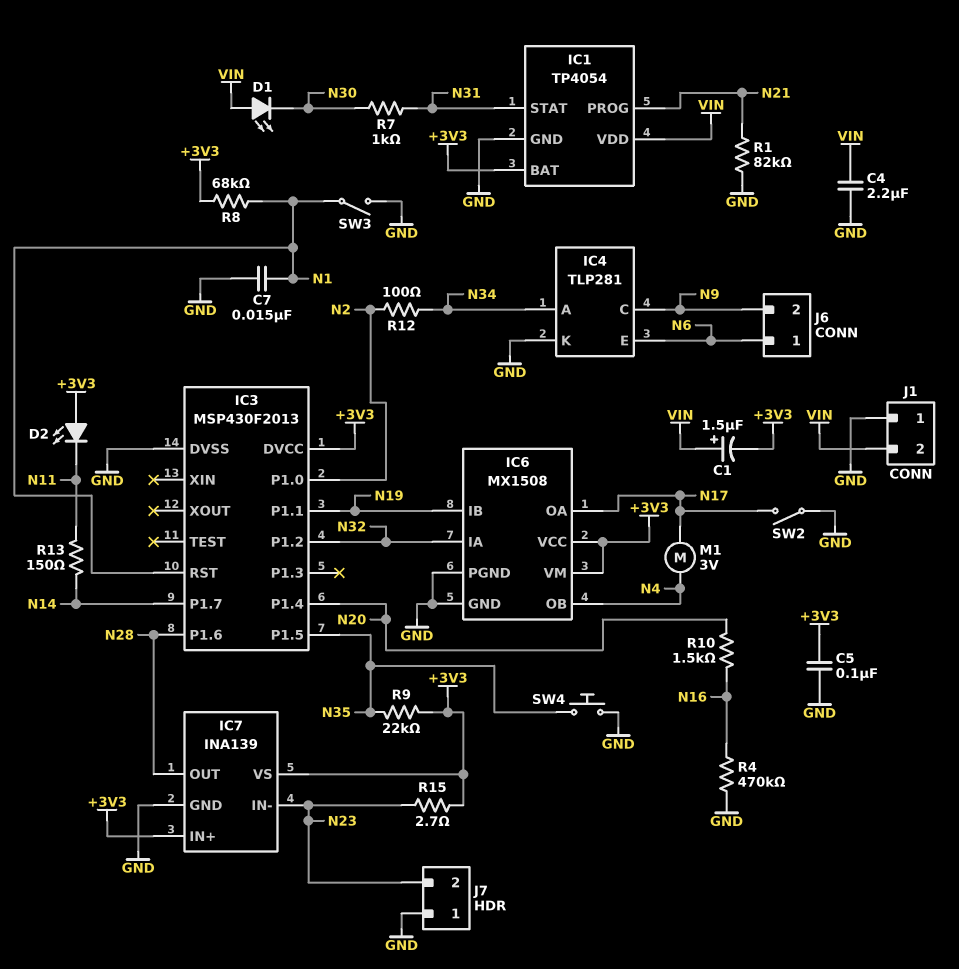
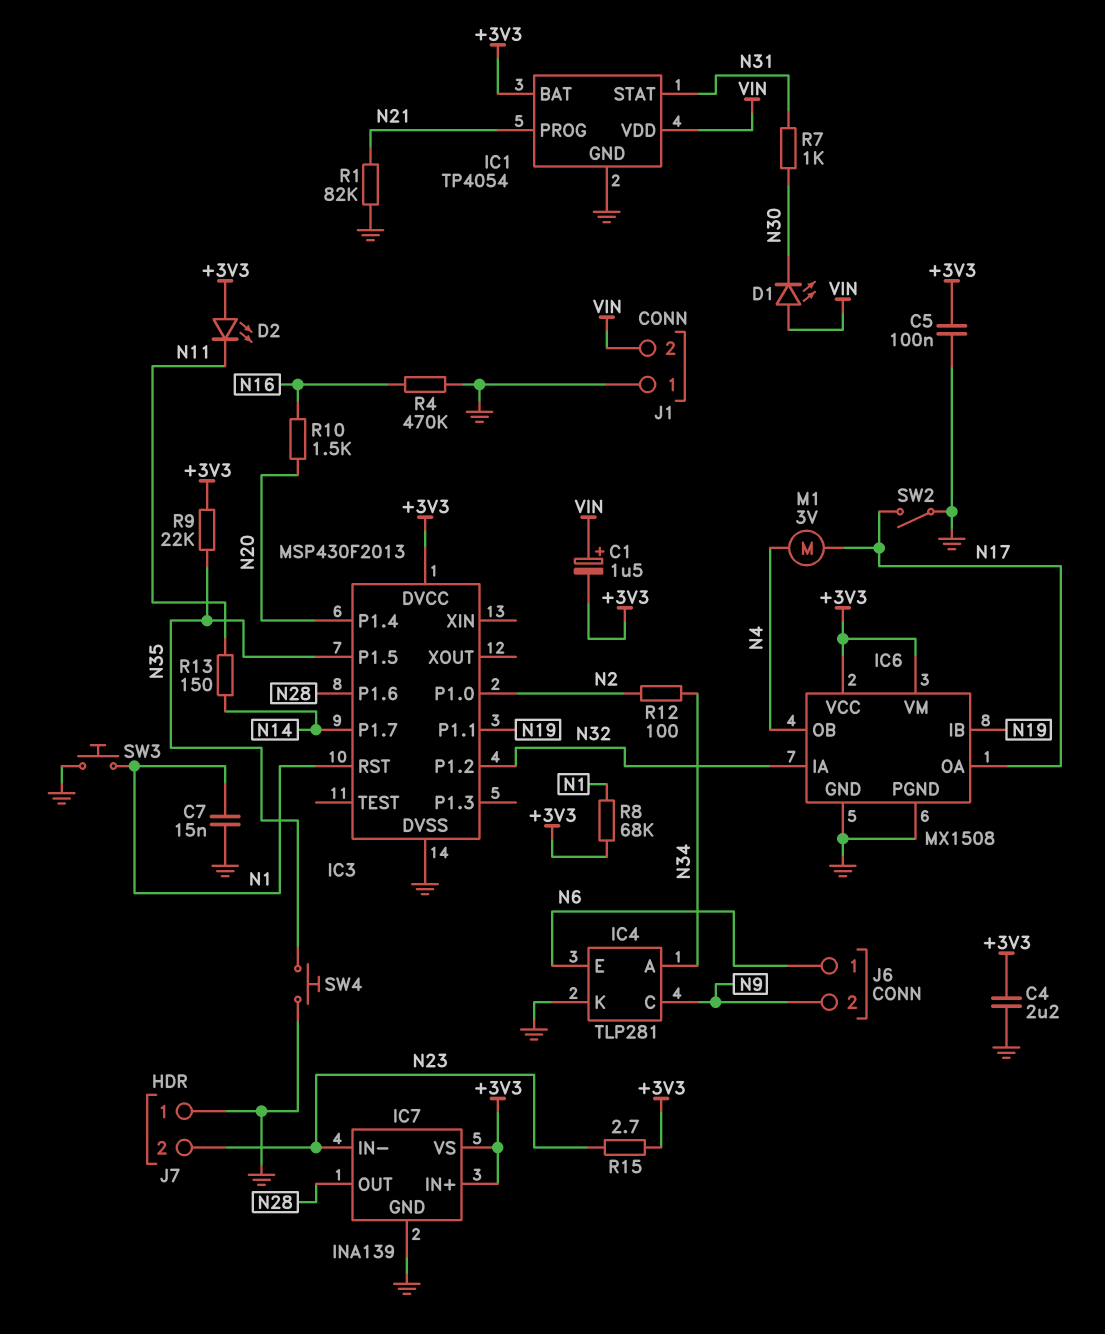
C4: 2.2uF (GND, VIN) -> 2.2uF (+3V3, GND)
SW3: switch (GND, N1) -> button (GND, N1)

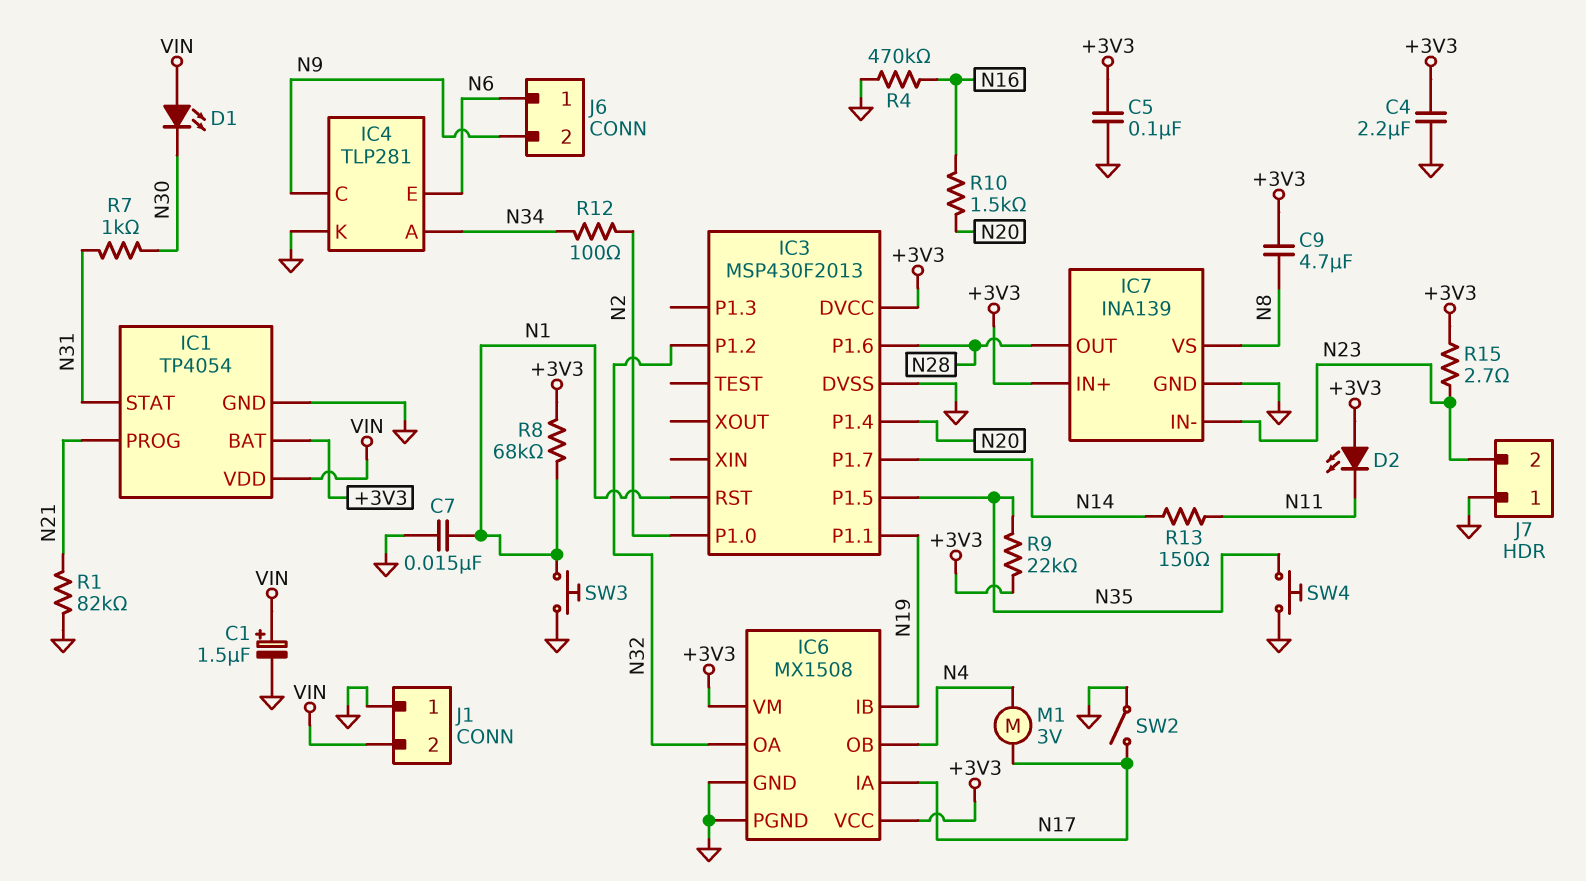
C1: 1.5uF (plus VIN, minus +3V3) -> 1.5uF (plus VIN, minus GND)
C9: none -> 4.7uF (+3V3, N8)
IC6 pin IA: N32 -> N17
IC6 pin OA: N17 -> N32
IC7 pin VS: +3V3 -> N8

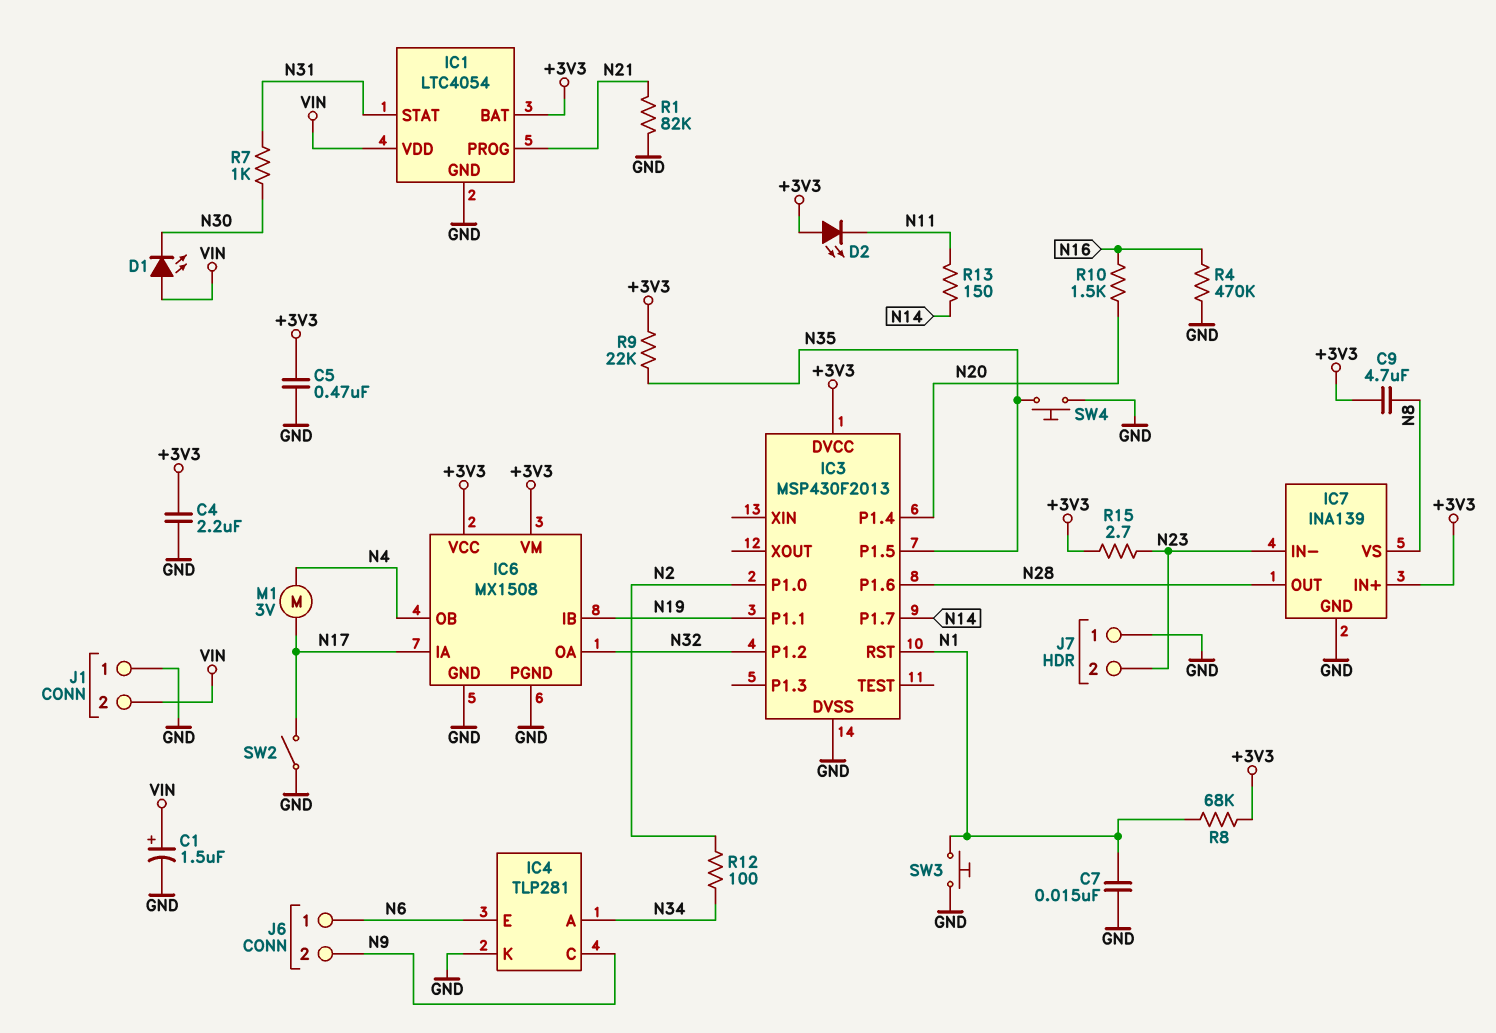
C5: 100nF (+3V3, GND) -> 470nF (+3V3, GND)
IC1: TP4054 -> LTC4054

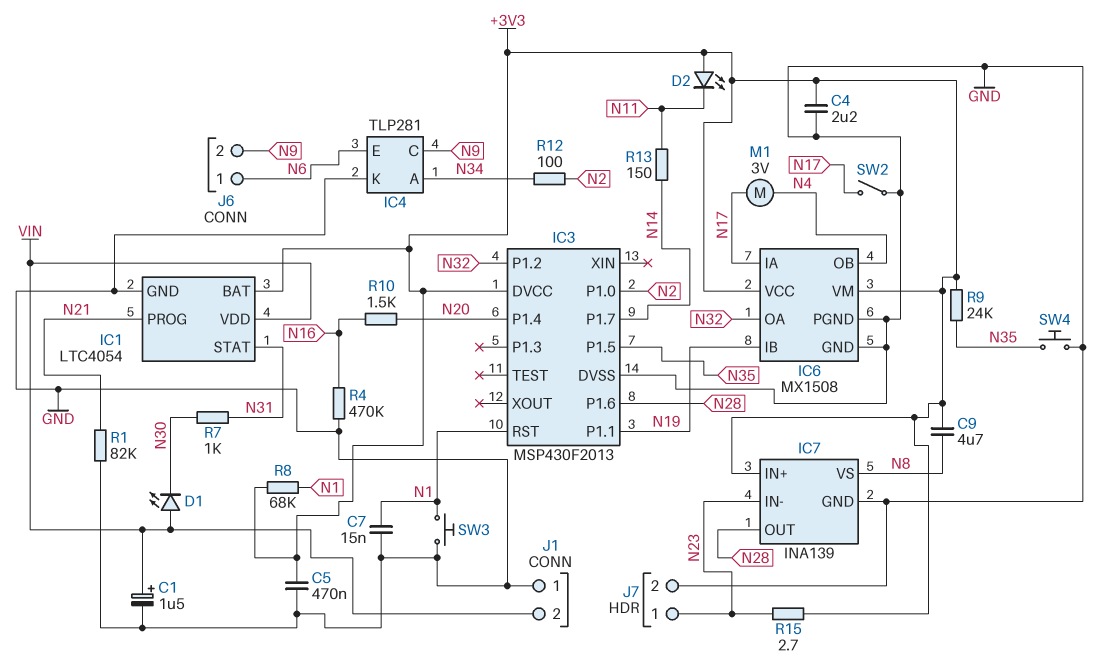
J7 pin 1: GND -> N23
J7 pin 2: N23 -> GND
R9: 22k (+3V3, N35) -> 24k (+3V3, N35)

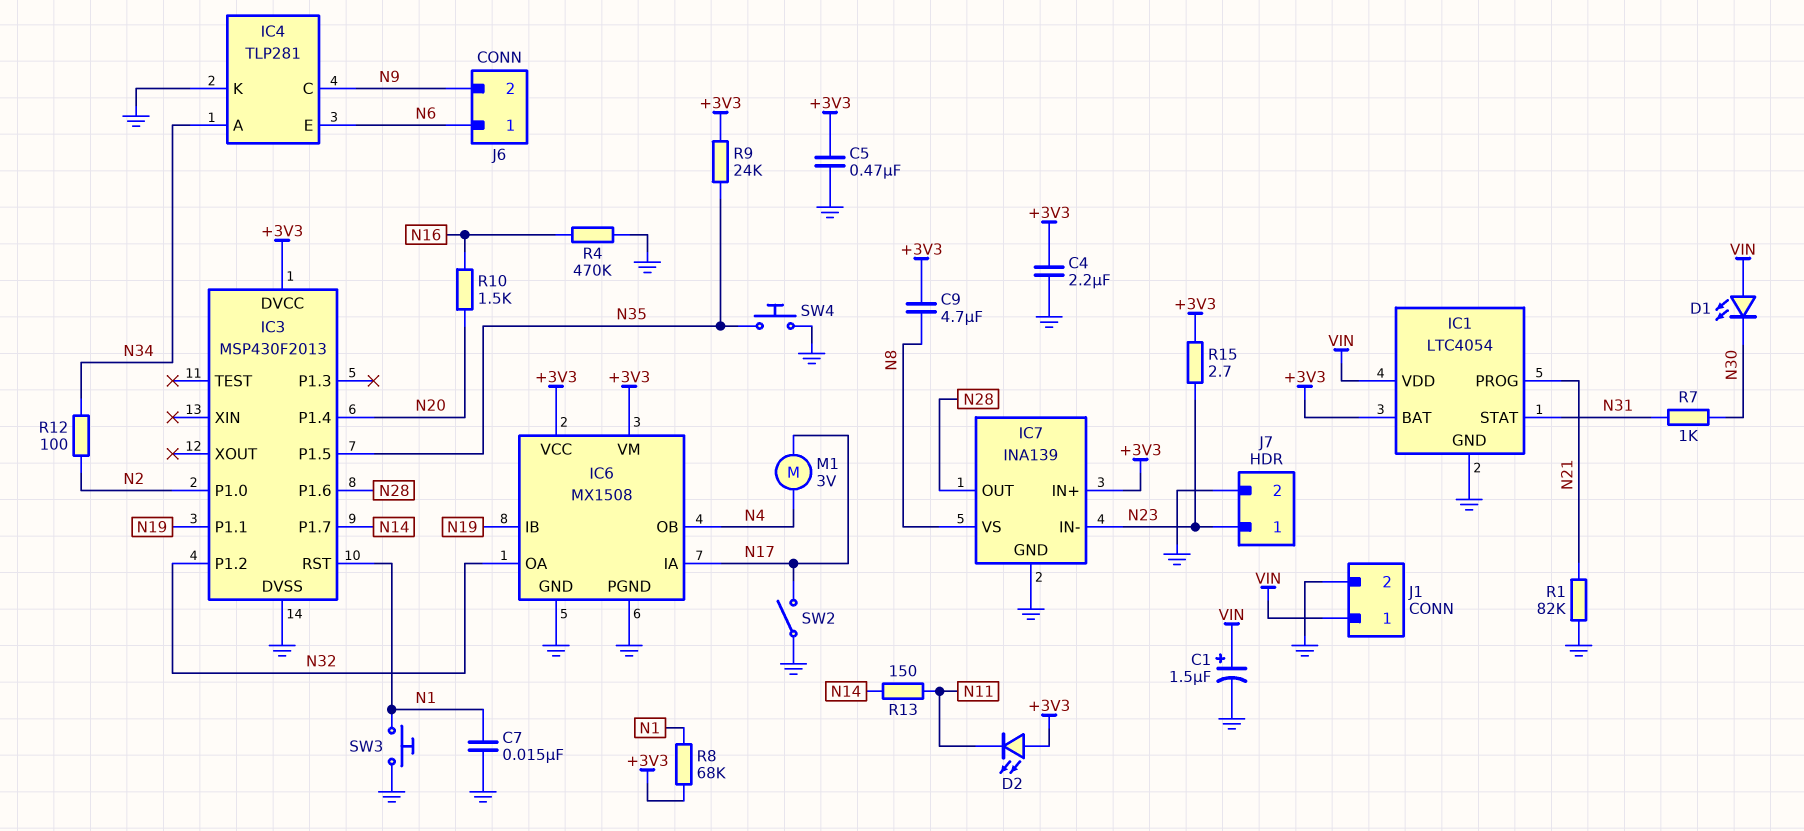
J1 pin 1: GND -> VIN
J1 pin 2: VIN -> GND

